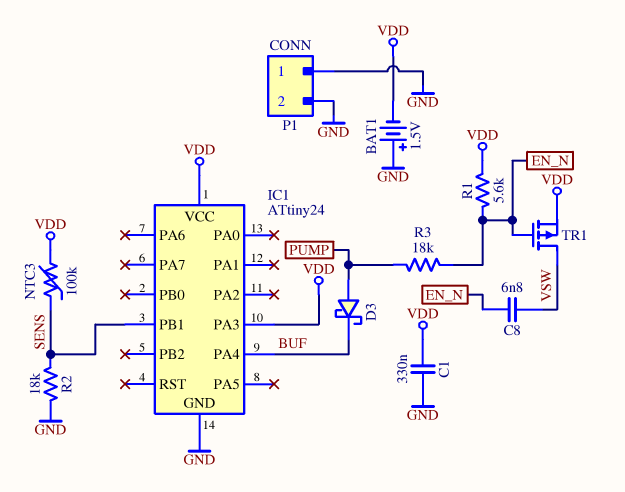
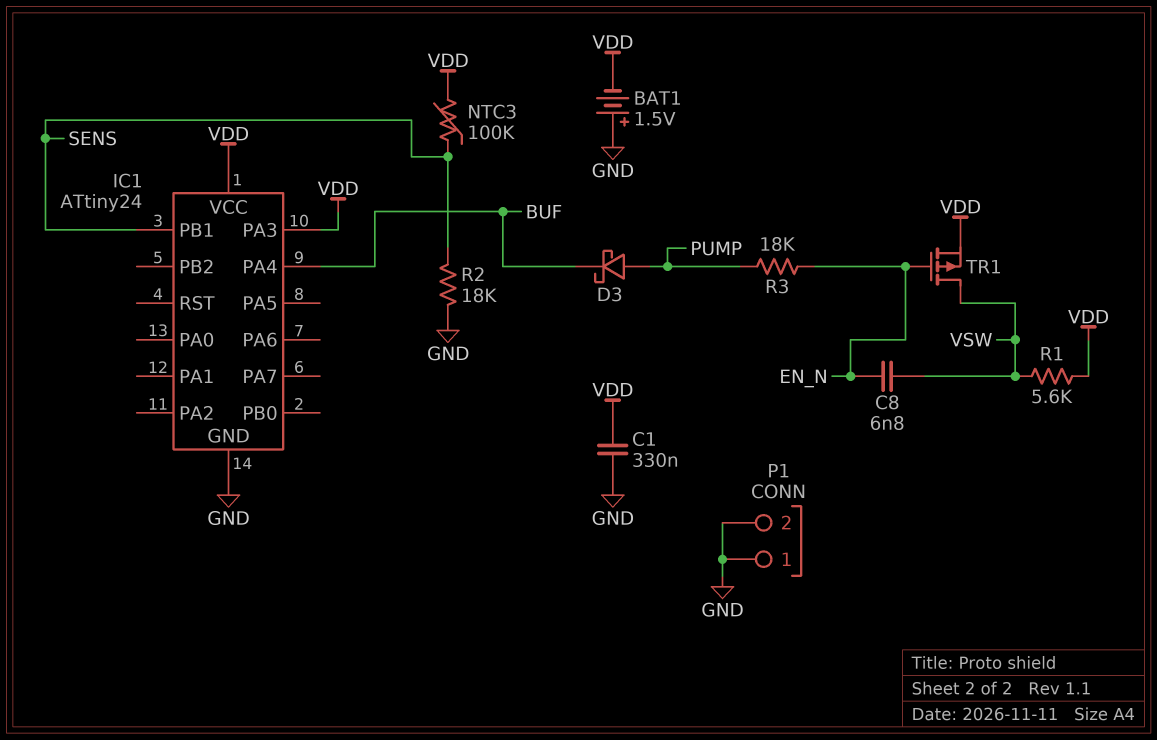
R1: 5.6k (EN_N, VDD) -> 5.6k (VDD, VSW)

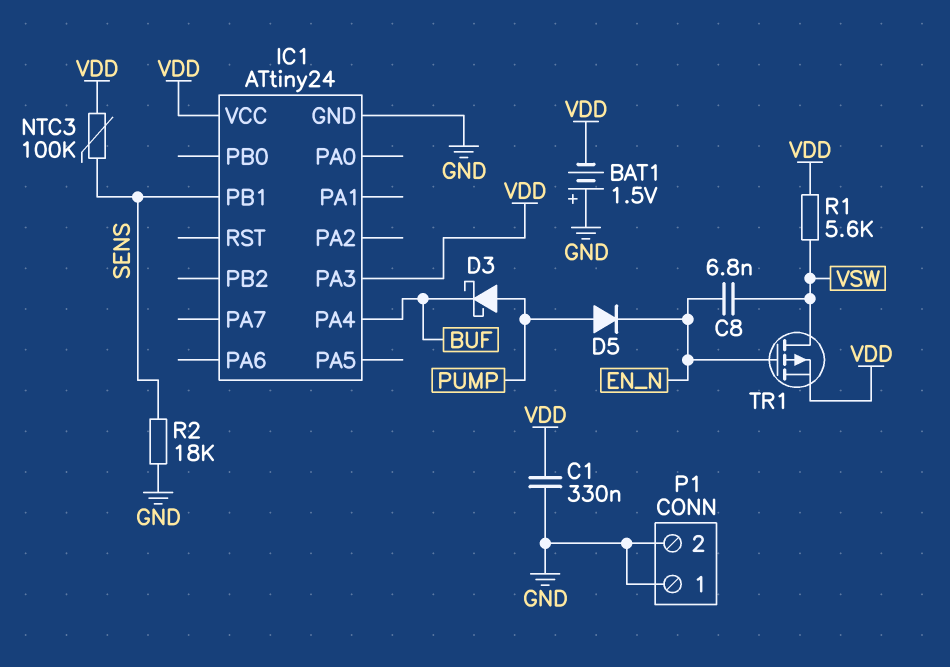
D5: none -> diode (A PUMP, K EN_N)
R3: 18k (EN_N, PUMP) -> none

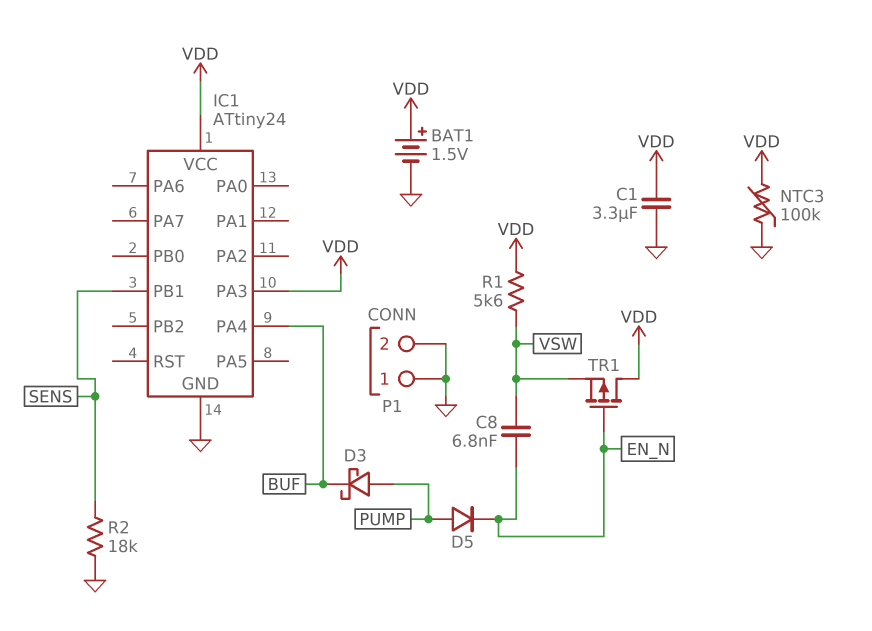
BAT1: 1.5V (plus GND, minus VDD) -> 1.5V (plus VDD, minus GND)
C1: 330nF (GND, VDD) -> 3.3uF (GND, VDD)
NTC3: 100k (SENS, VDD) -> 100k (GND, VDD)
TR1: PMOS (G EN_N, D VSW, S VDD) -> PMOS (G EN_N, D VDD, S VSW)

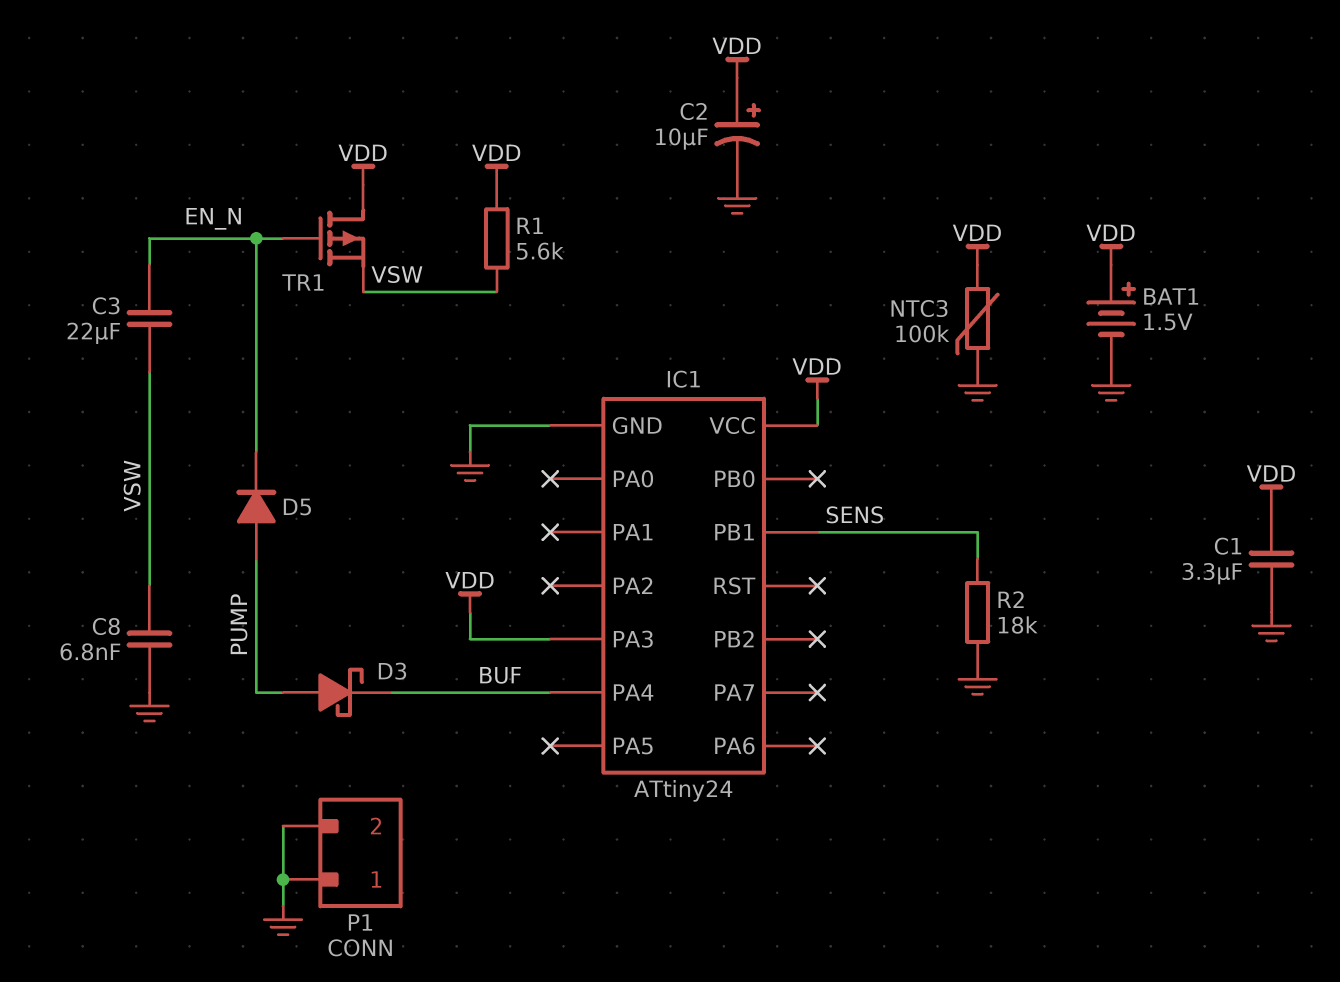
C2: none -> 10uF (plus VDD, minus GND)
C3: none -> 22uF (EN_N, VSW)
C8: 6.8nF (EN_N, VSW) -> 6.8nF (GND, VSW)

